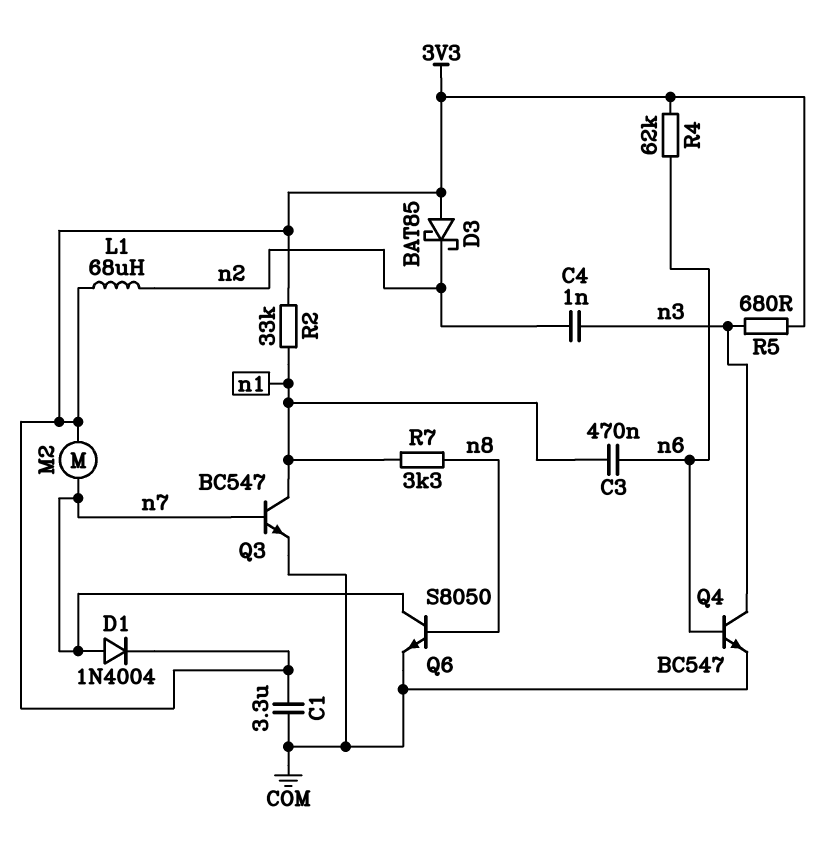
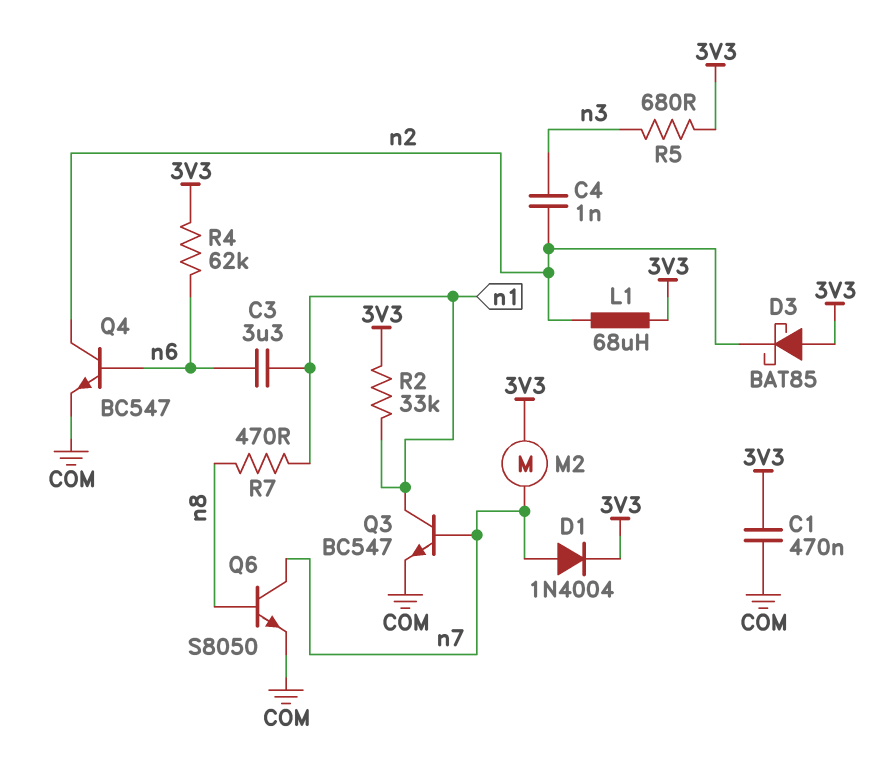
C1: 3.3uF (3V3, COM) -> 470nF (3V3, COM)
C3: 470nF (n1, n6) -> 3.3uF (n1, n6)
Q4: NPN BC547 (B n6, C n3, E COM) -> NPN BC547 (B n6, C n2, E COM)
R7: 3.3k (n1, n8) -> 470 (n1, n8)

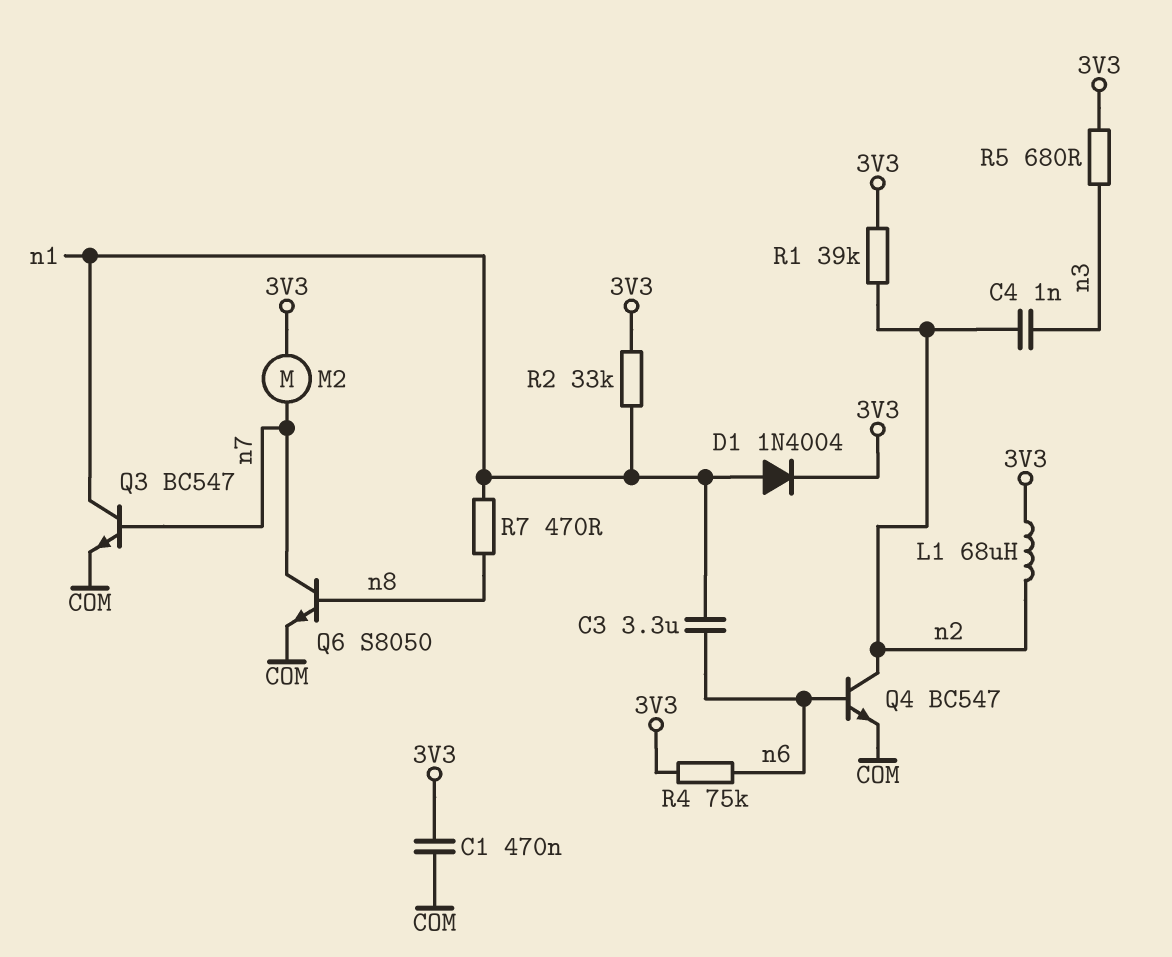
D1: diode 1N4004 (A n7, K 3V3) -> diode 1N4004 (A n1, K 3V3)
D3: schottky BAT85 (A 3V3, K n2) -> none
R1: none -> 39k (3V3, n2)
R4: 62k (3V3, n6) -> 75k (3V3, n6)

